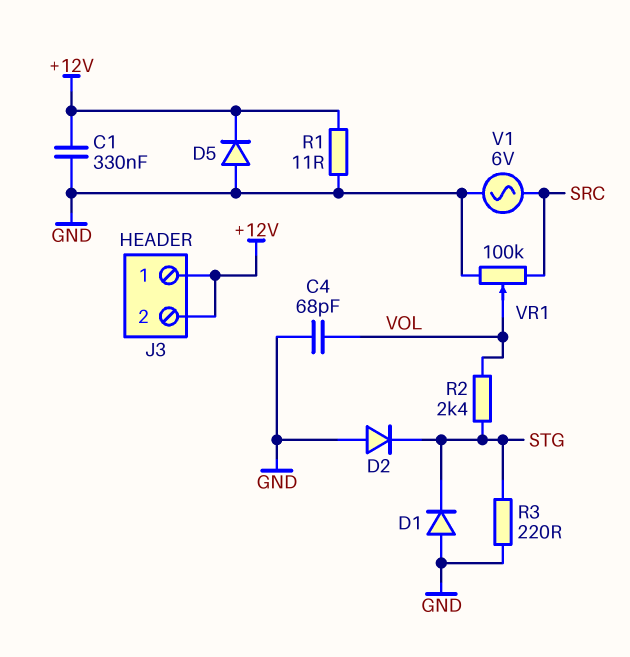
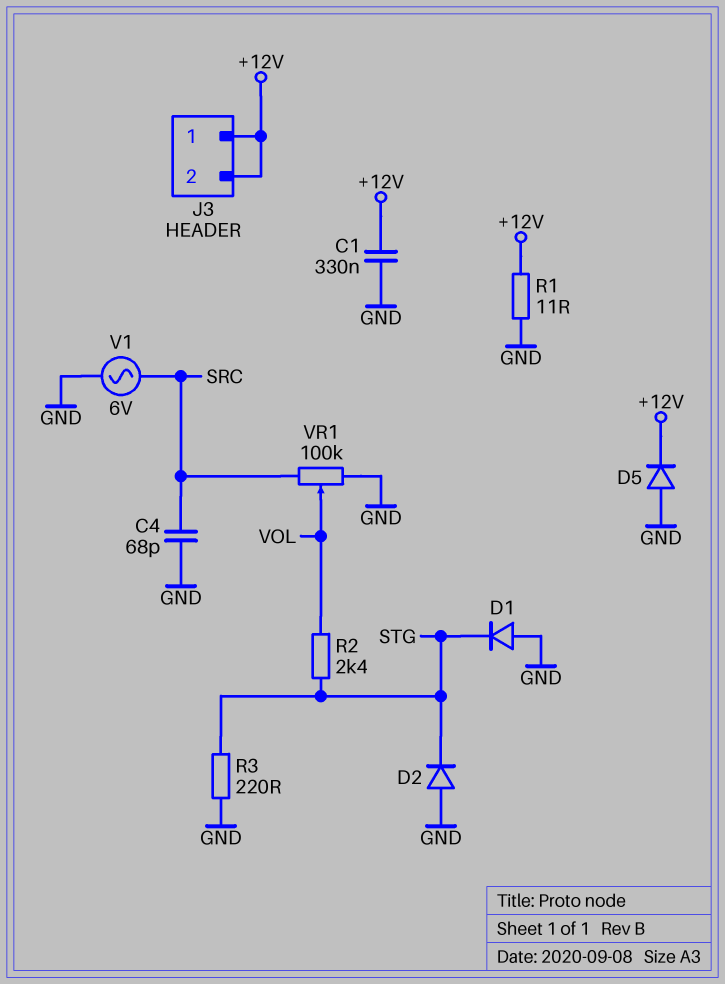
C4: 68pF (GND, VOL) -> 68pF (GND, SRC)

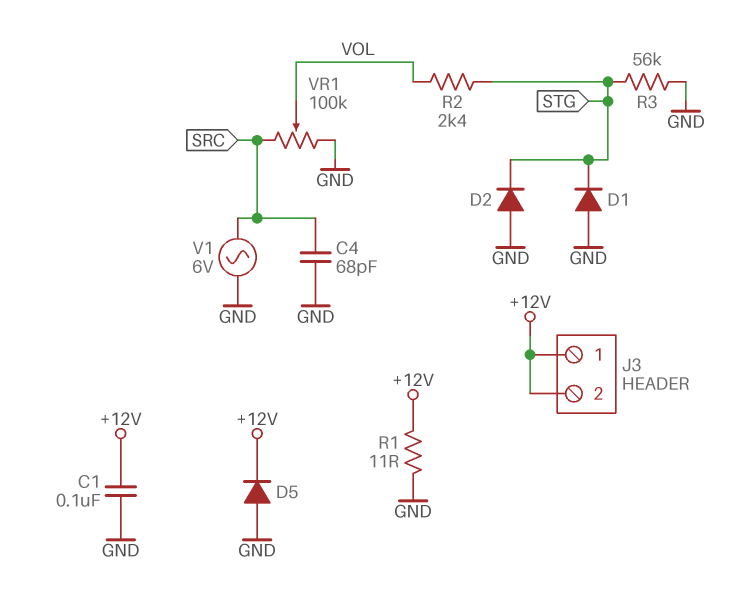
C1: 330nF (+12V, GND) -> 100nF (+12V, GND)
R3: 220 (GND, STG) -> 56k (GND, STG)

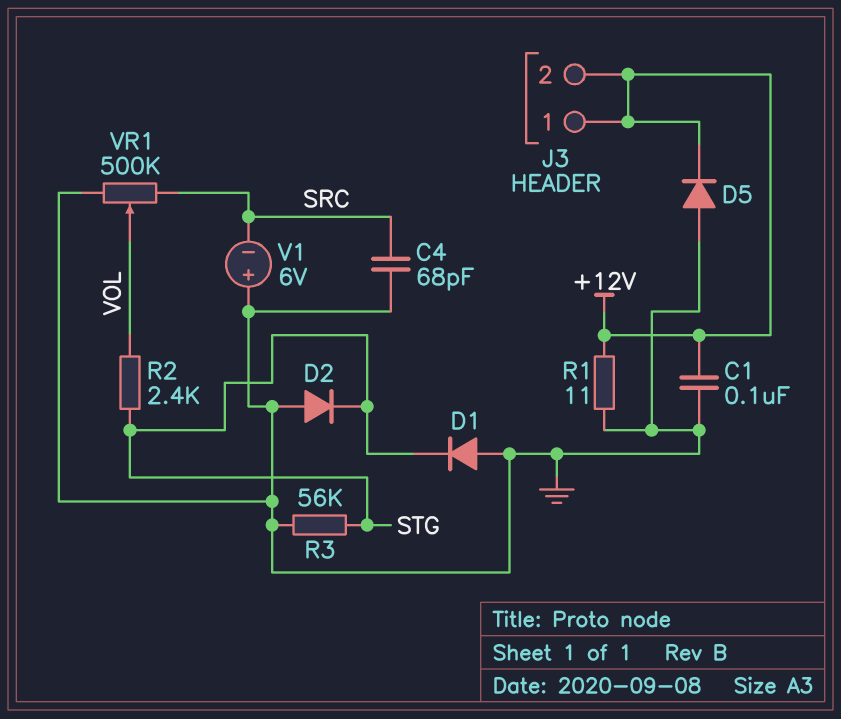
V1: AC 6V (GND, SRC) -> 6V (plus GND, minus SRC)
VR1: 100k (GND, SRC, wiper VOL) -> 500k (GND, SRC, wiper VOL)

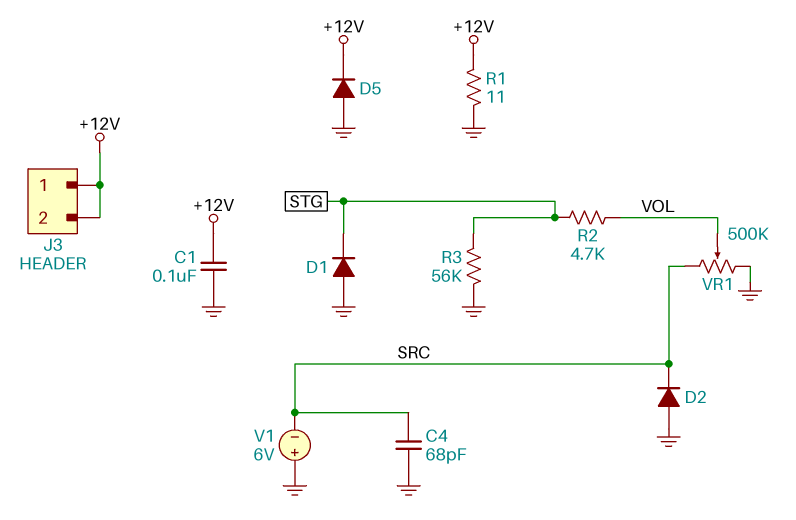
D2: diode (A GND, K STG) -> diode (A GND, K SRC)
R2: 2.4k (STG, VOL) -> 4.7k (STG, VOL)

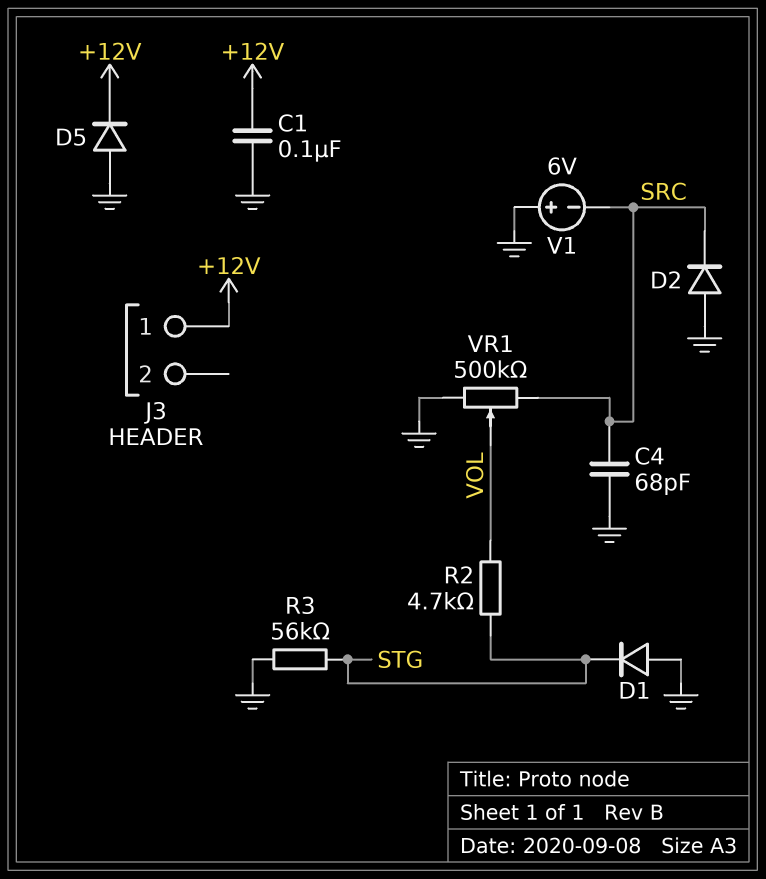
J3 pin 2: +12V -> none
R1: 11 (+12V, GND) -> none

